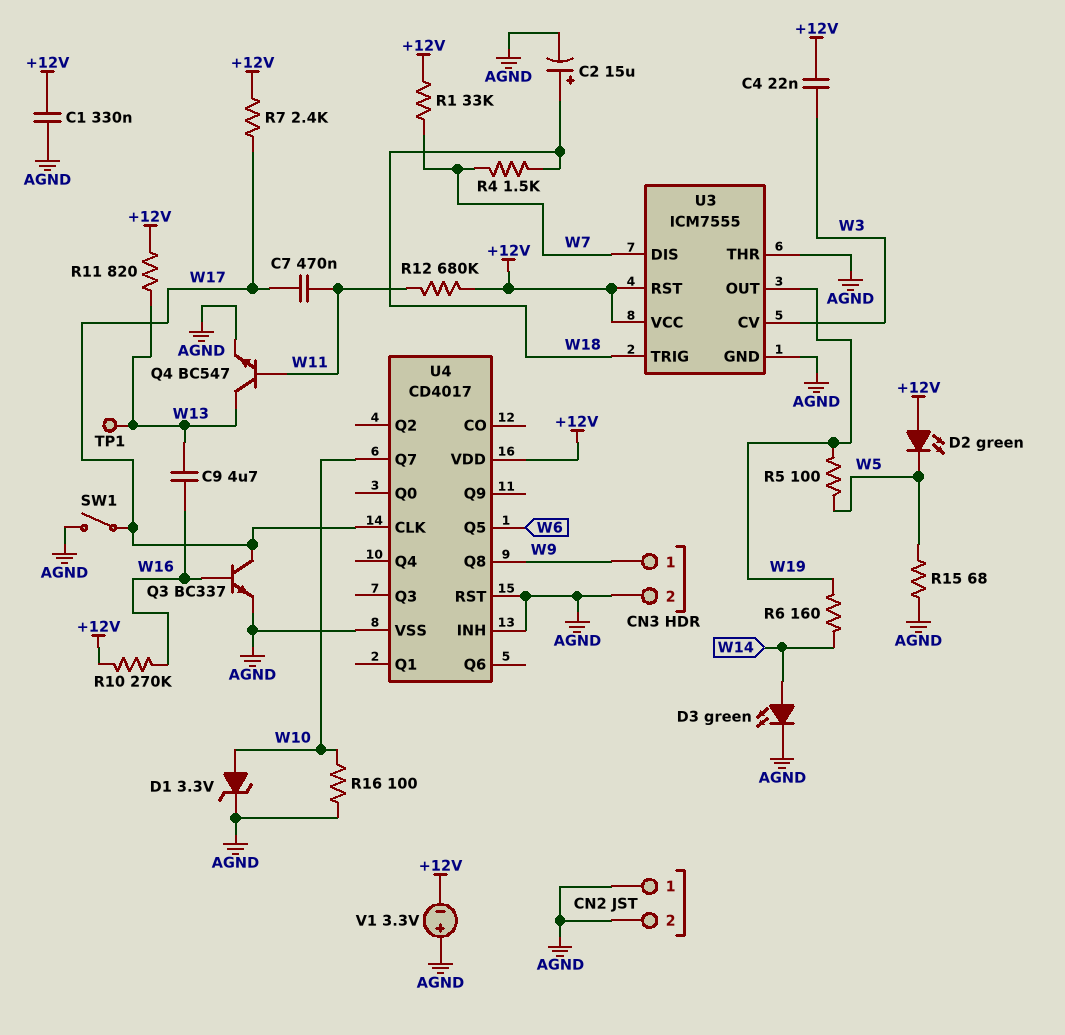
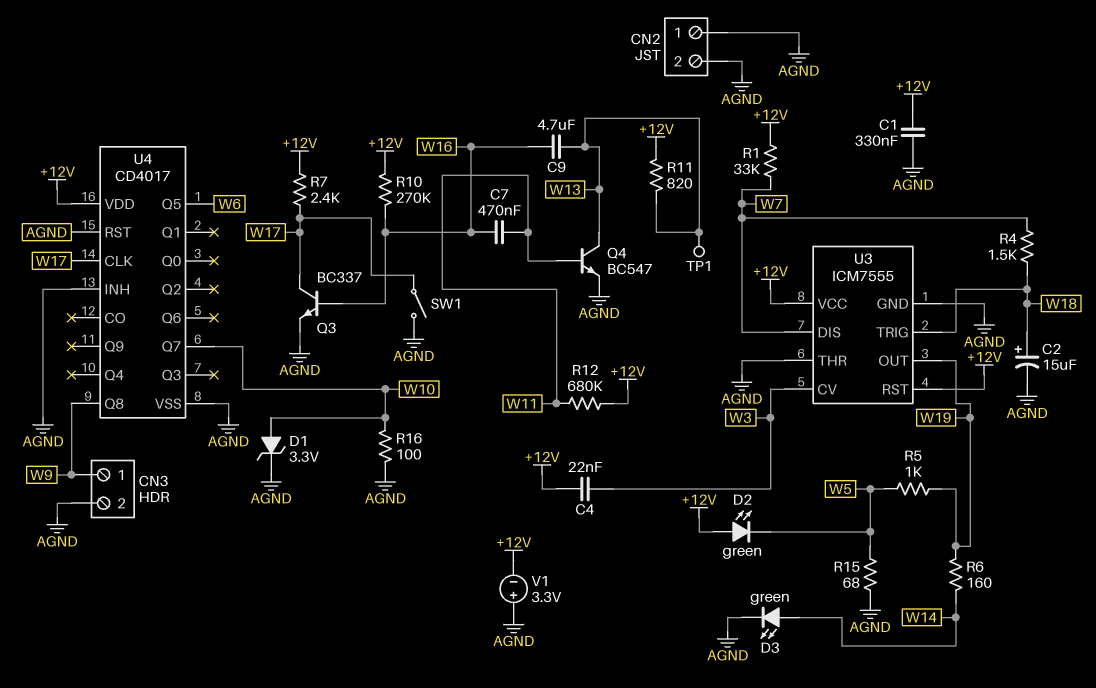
C7: 470nF (W11, W17) -> 470nF (W11, W16)
R5: 100 (W5, W19) -> 1k (W5, W19)

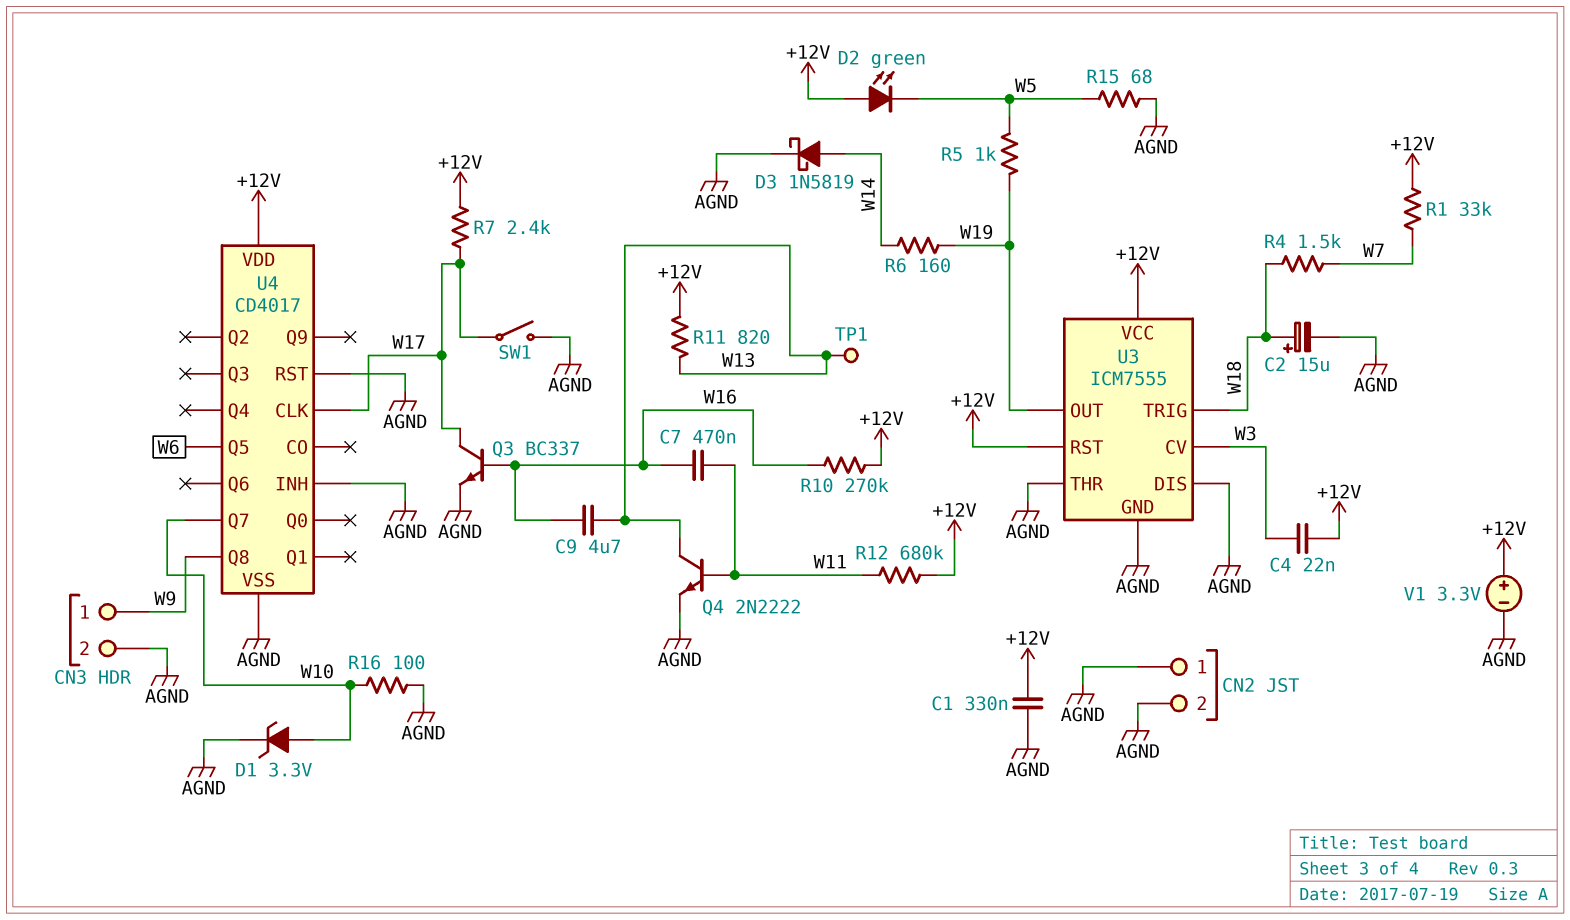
D3: LED green (A W14, K AGND) -> schottky 1N5819 (A W14, K AGND)
Q4: NPN BC547 (B W11, C W13, E AGND) -> NPN 2N2222 (B W11, C W13, E AGND)
U3 pin DIS: W7 -> AGND
V1: 3.3V (plus AGND, minus +12V) -> 3.3V (plus +12V, minus AGND)

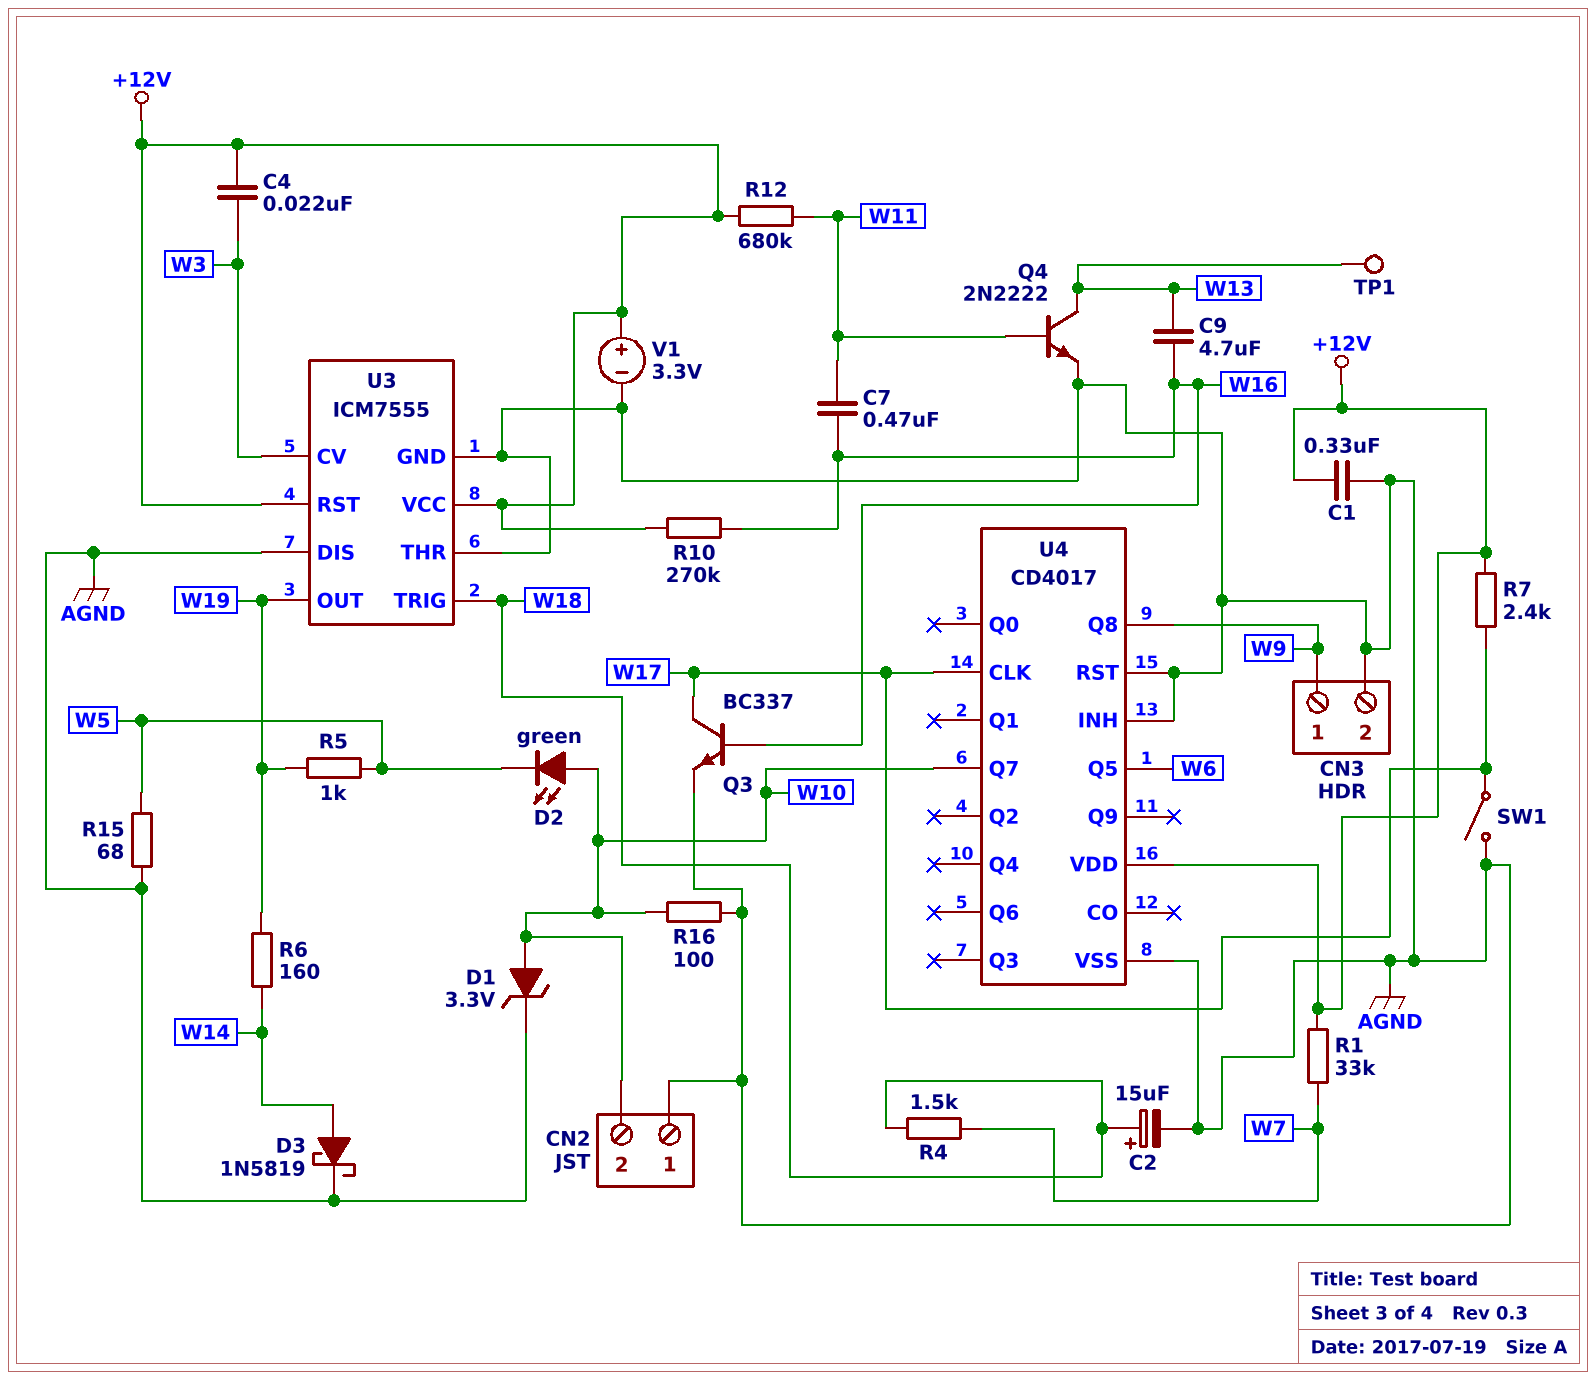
CN2 pin 2: AGND -> W10
D2: LED green (A +12V, K W5) -> LED green (A W10, K W5)
R11: 820 (+12V, W13) -> none

